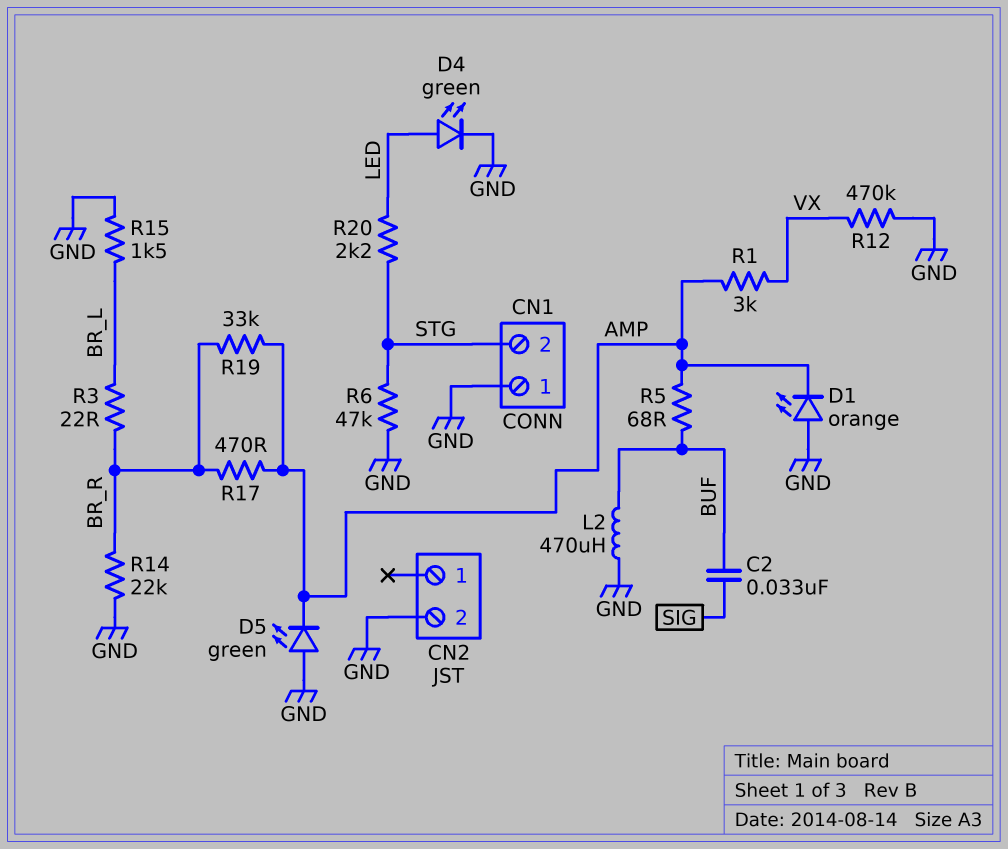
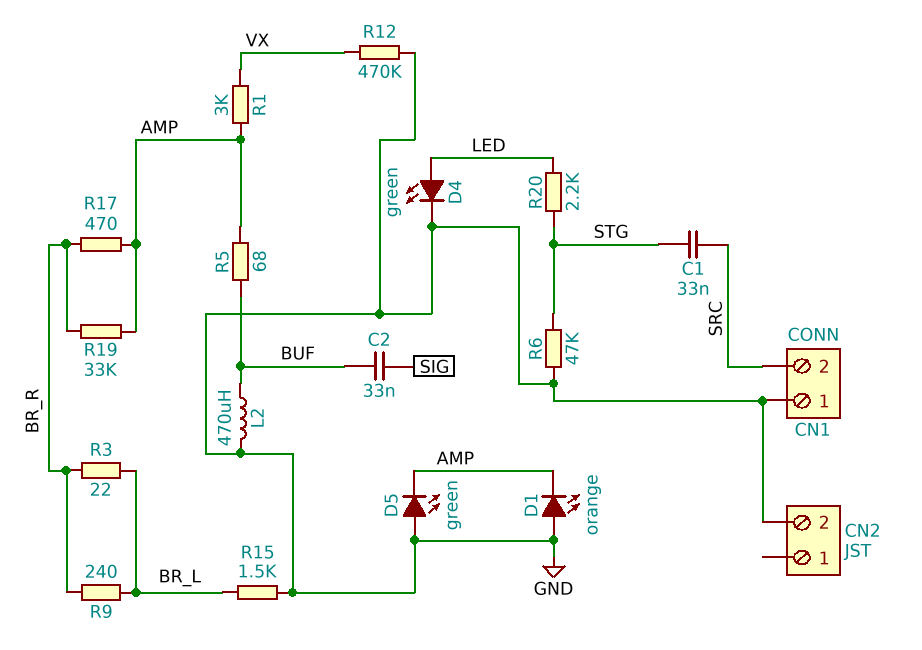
C1: none -> 33nF (SRC, STG)
CN1 pin 2: STG -> SRC
R9: none -> 240 (BR_L, BR_R)
R14: 22k (BR_R, GND) -> none

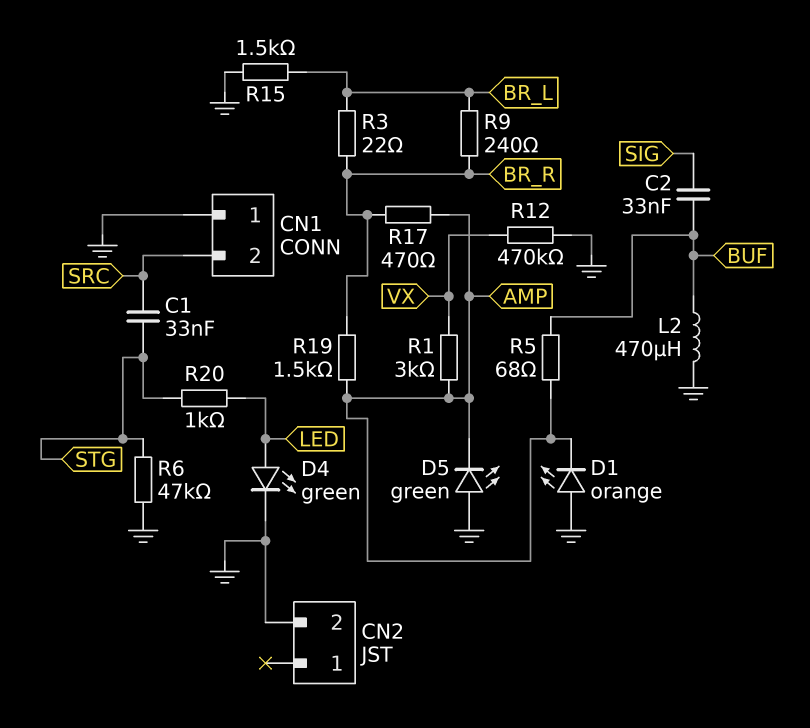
R19: 33k (AMP, BR_R) -> 1.5k (AMP, BR_R)
R20: 2.2k (LED, STG) -> 1k (LED, STG)

